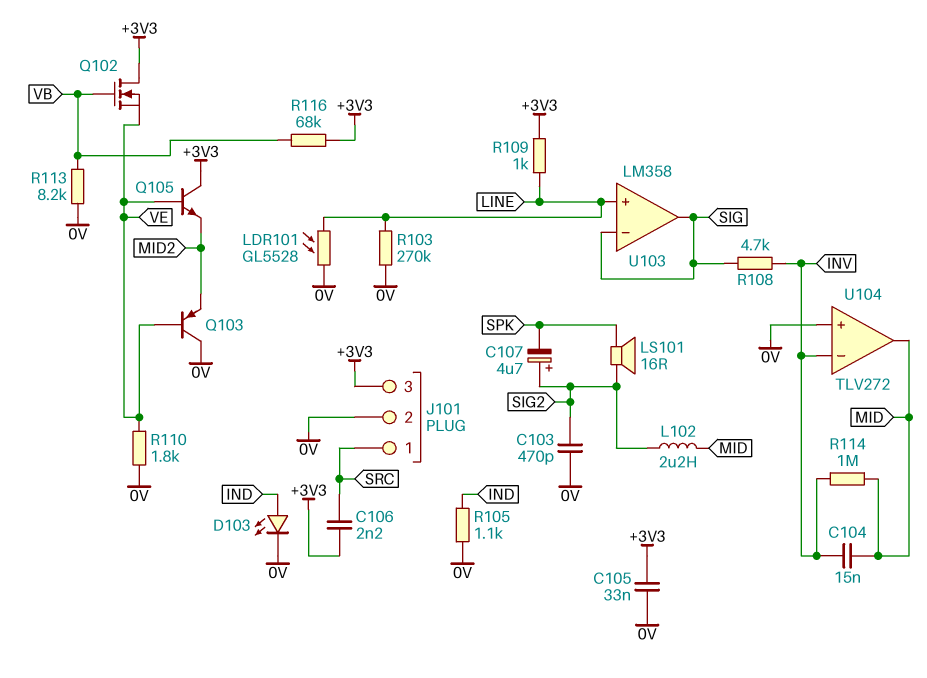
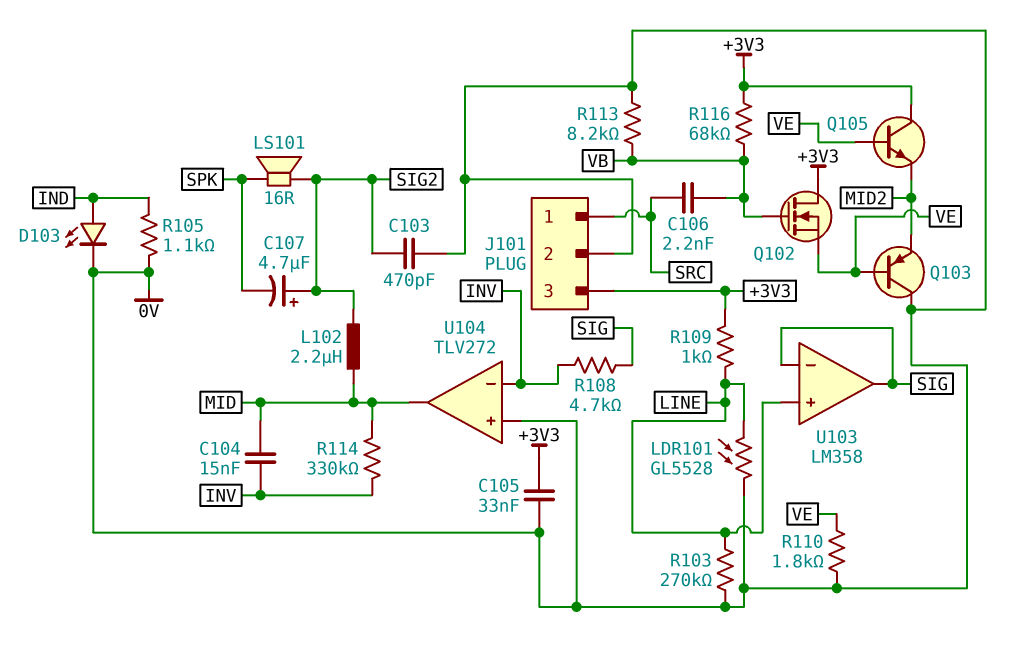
C106: 2.2nF (+3V3, SRC) -> 2.2nF (SRC, VB)
R114: 1M (INV, MID) -> 330k (INV, MID)

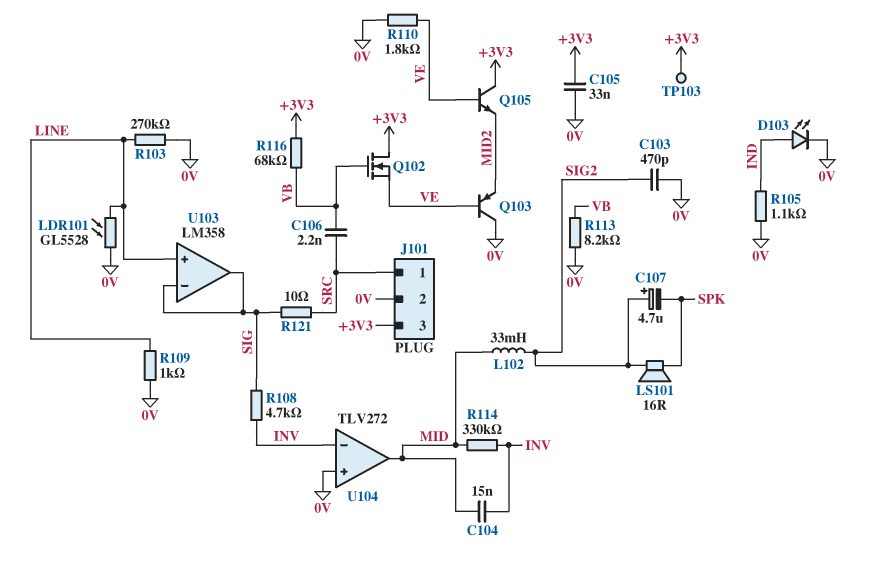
L102: 2.2uH (MID, SIG2) -> 33mH (MID, SIG2)
R109: 1k (+3V3, LINE) -> 1k (0V, LINE)
R121: none -> 10 (SIG, SRC)
TP103: none -> test point (+3V3)

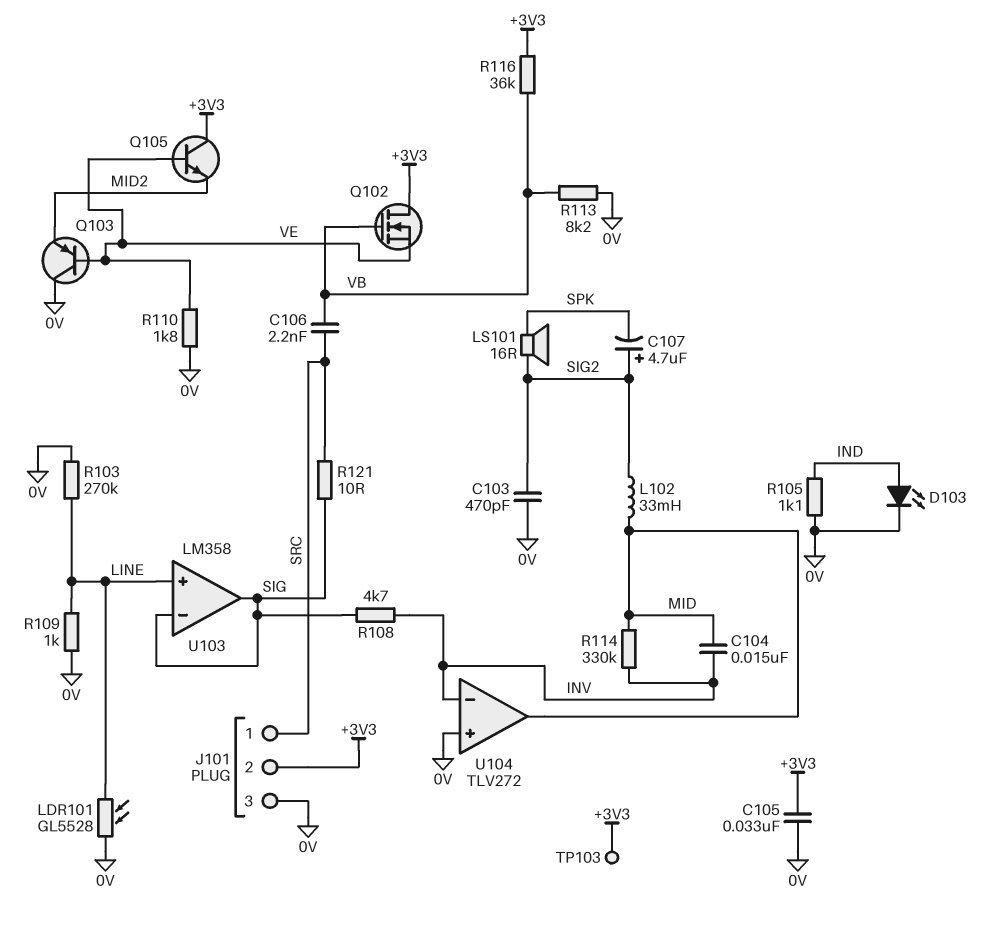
J101 pin 2: 0V -> +3V3
J101 pin 3: +3V3 -> 0V
R116: 68k (+3V3, VB) -> 36k (+3V3, VB)

